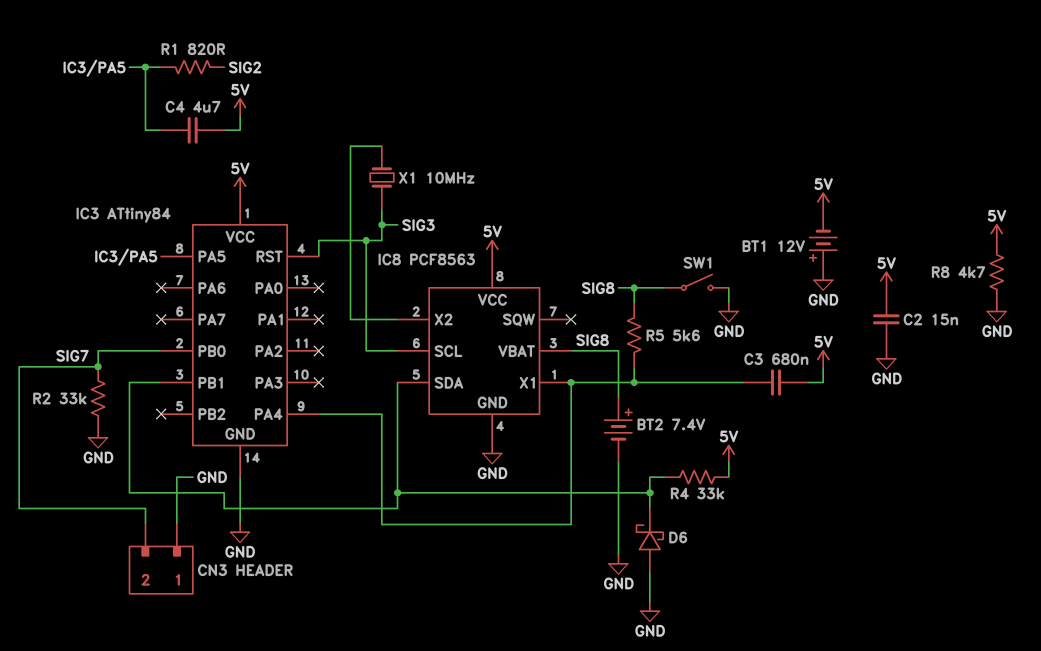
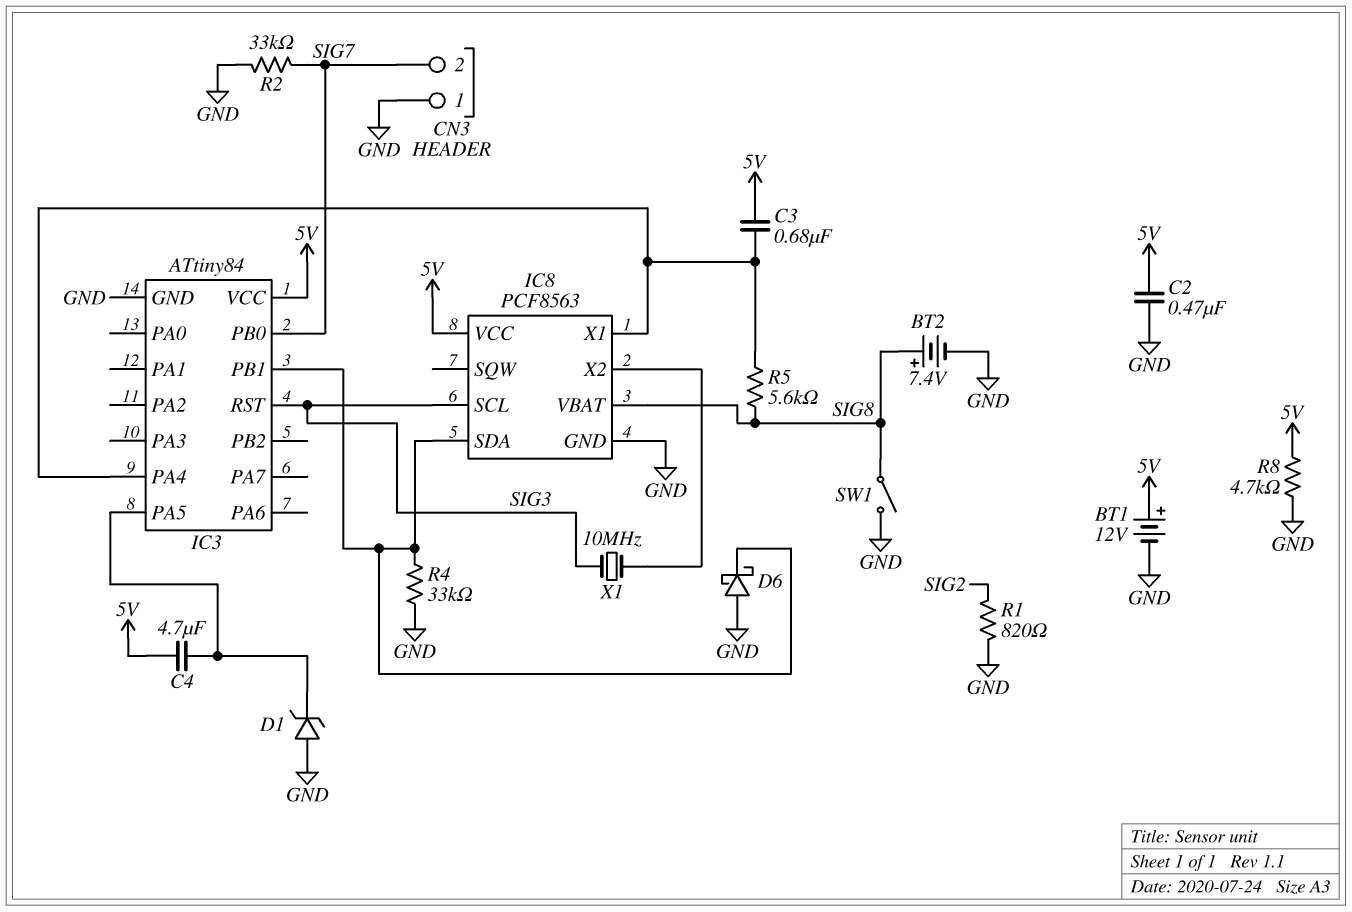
BT1: 12V (plus GND, minus 5V) -> 12V (plus 5V, minus GND)
C2: 15nF (5V, GND) -> 470nF (5V, GND)
D1: none -> zener (A GND, K IC3/PA5)
R1: 820 (IC3/PA5, SIG2) -> 820 (GND, SIG2)
R4: 33k (5V, IC3/PB1) -> 33k (GND, IC3/PB1)

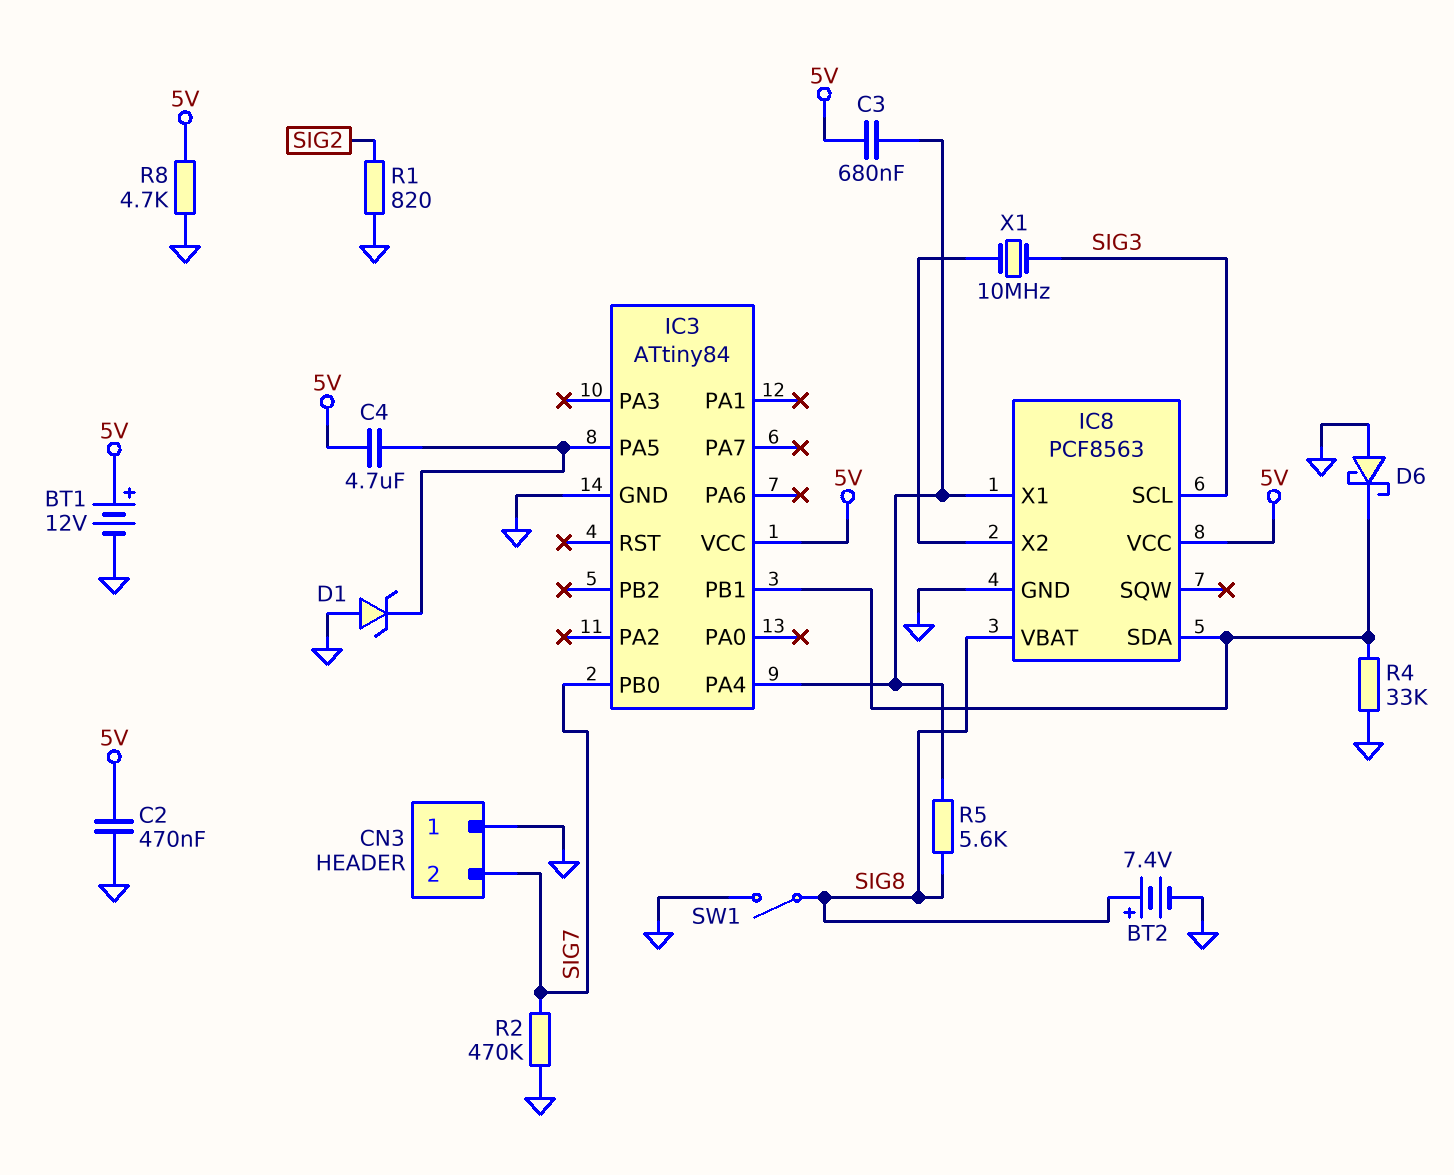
IC3 pin RST: SIG3 -> none
R2: 33k (GND, SIG7) -> 470k (GND, SIG7)

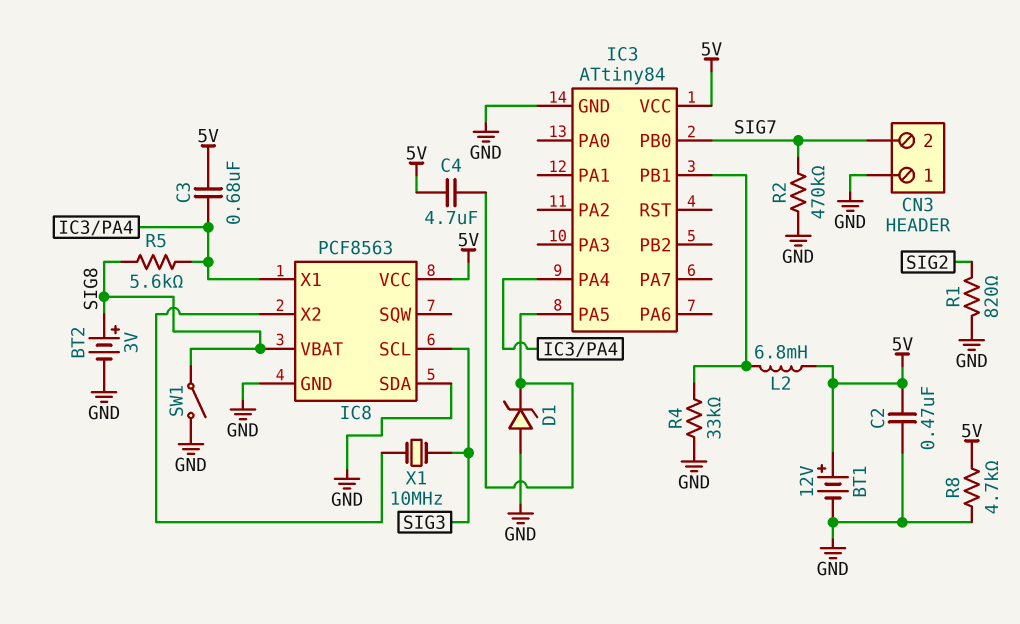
BT2: 7.4V (plus SIG8, minus GND) -> 3V (plus SIG8, minus GND)
D6: schottky (A GND, K IC3/PB1) -> none
IC8 pin SDA: IC3/PB1 -> GND
L2: none -> 6.8mH (5V, IC3/PB1)

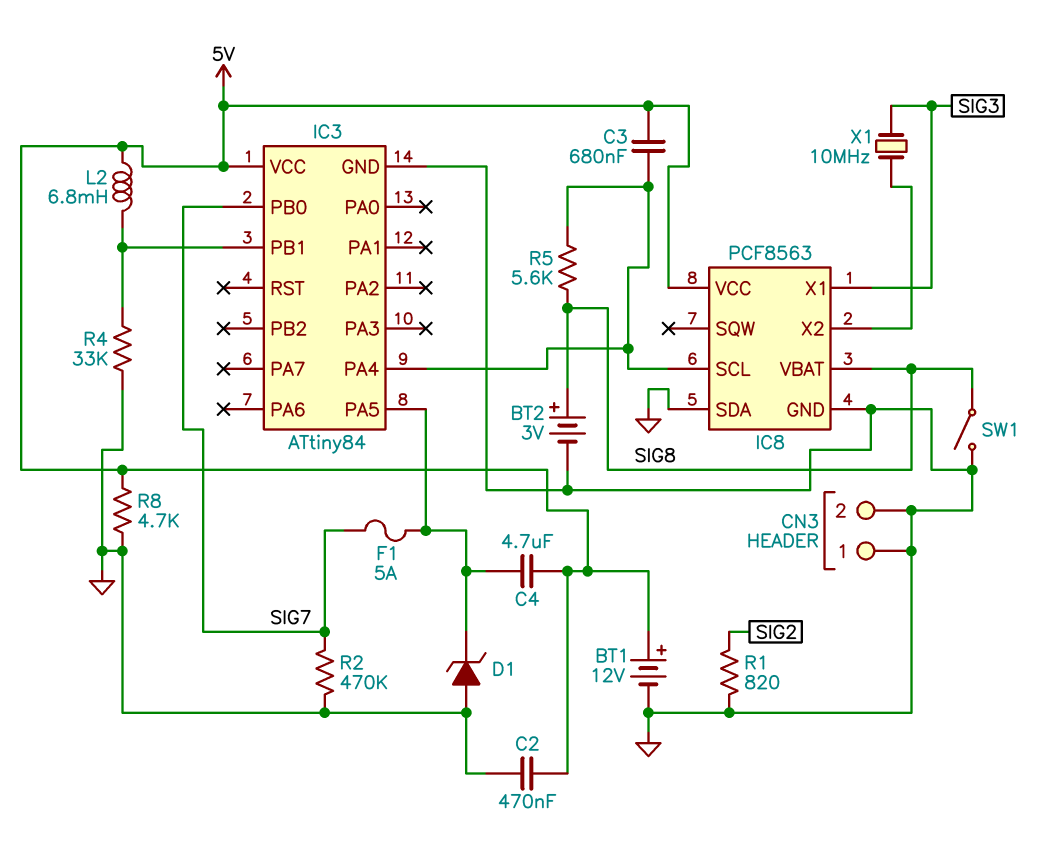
CN3 pin 2: SIG7 -> GND
F1: none -> 5A (IC3/PA5, SIG7)
IC8 pin SCL: SIG3 -> IC3/PA4
IC8 pin X1: IC3/PA4 -> SIG3

